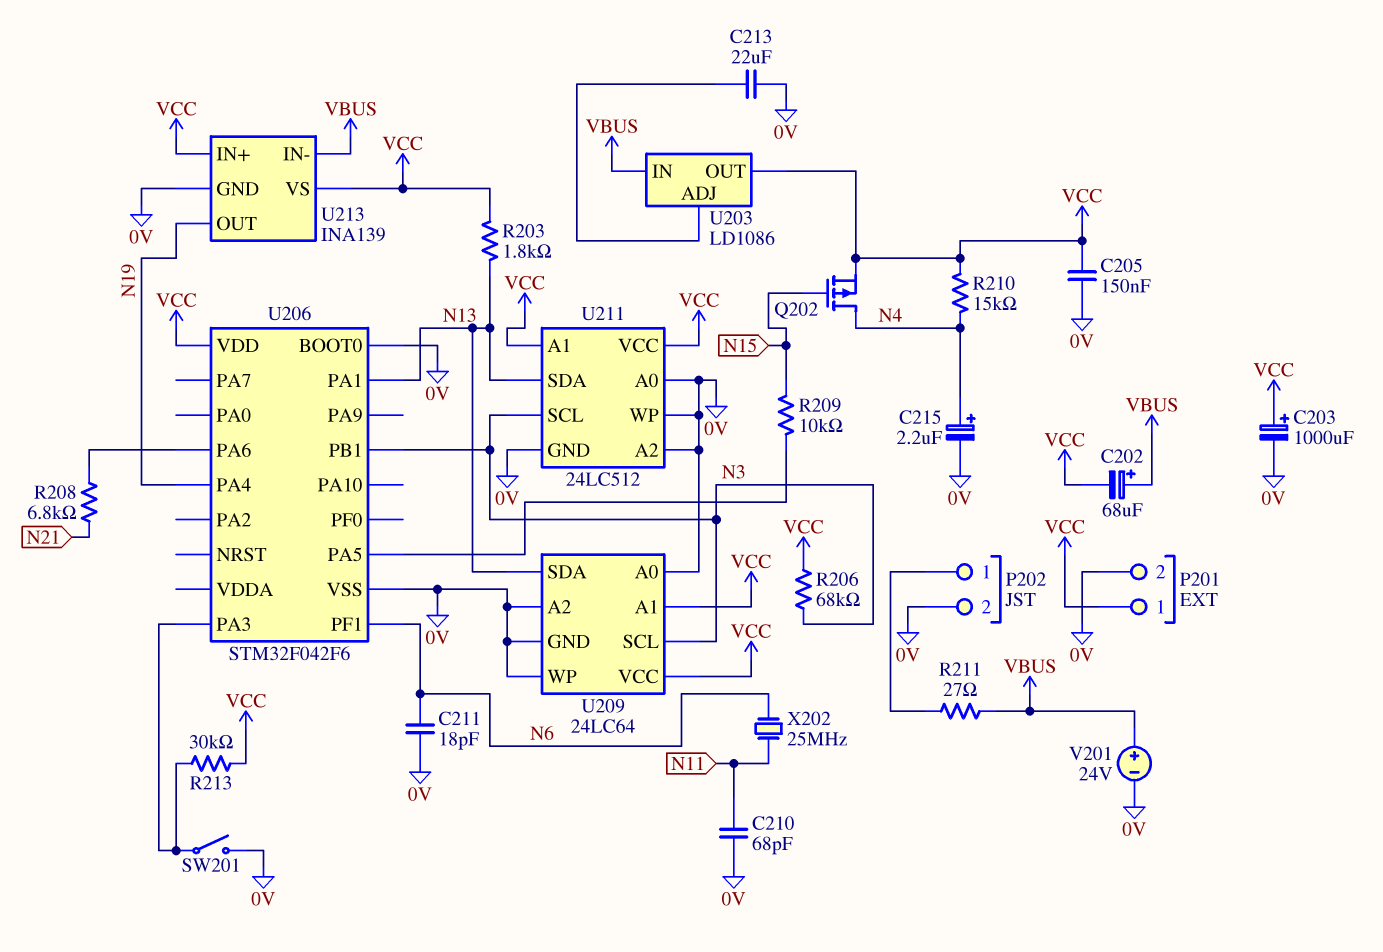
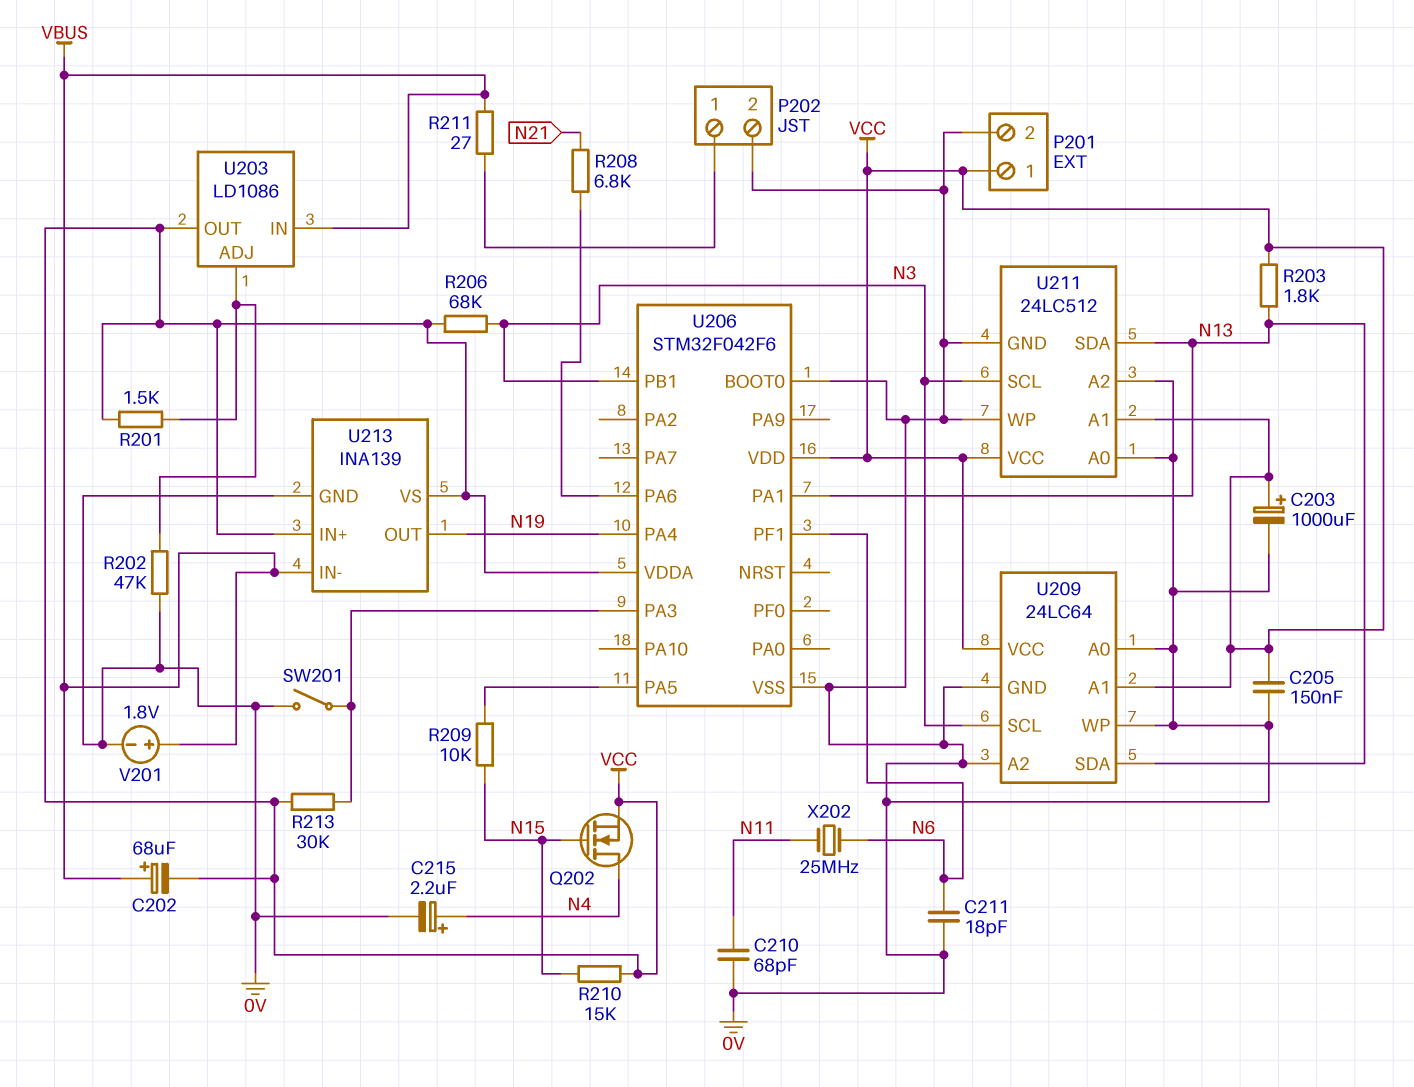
C213: 22uF (0V, U203/ADJ) -> none
Q202: PMOS (G N15, D N4, S VCC) -> NMOS (G N15, D N4, S VCC)
R201: none -> 1.5k (U203/ADJ, VCC)
R202: none -> 47k (0V, U203/ADJ)
R210: 15k (N4, VCC) -> 15k (N15, VCC)
U206 pin VDDA: none -> VCC
V201: 24V (plus VBUS, minus 0V) -> 1.8V (plus VBUS, minus 0V)

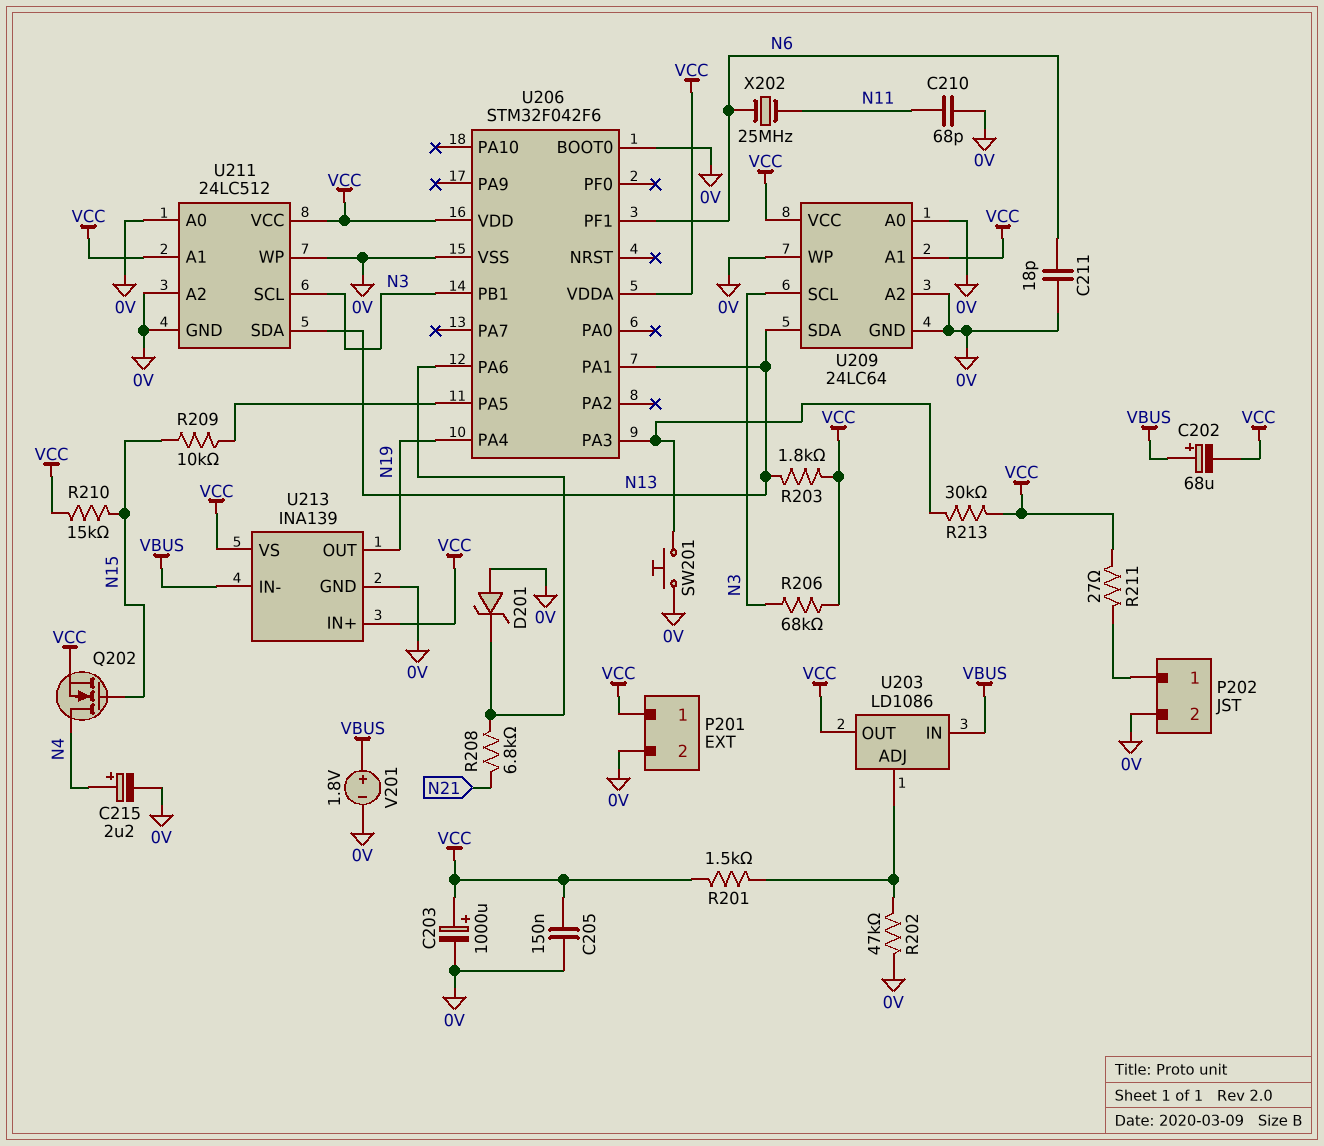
D201: none -> zener (A 0V, K U206/PA6)
R211: 27 (P202/1, VBUS) -> 27 (P202/1, VCC)
SW201: switch (0V, U206/PA3) -> button (0V, U206/PA3)

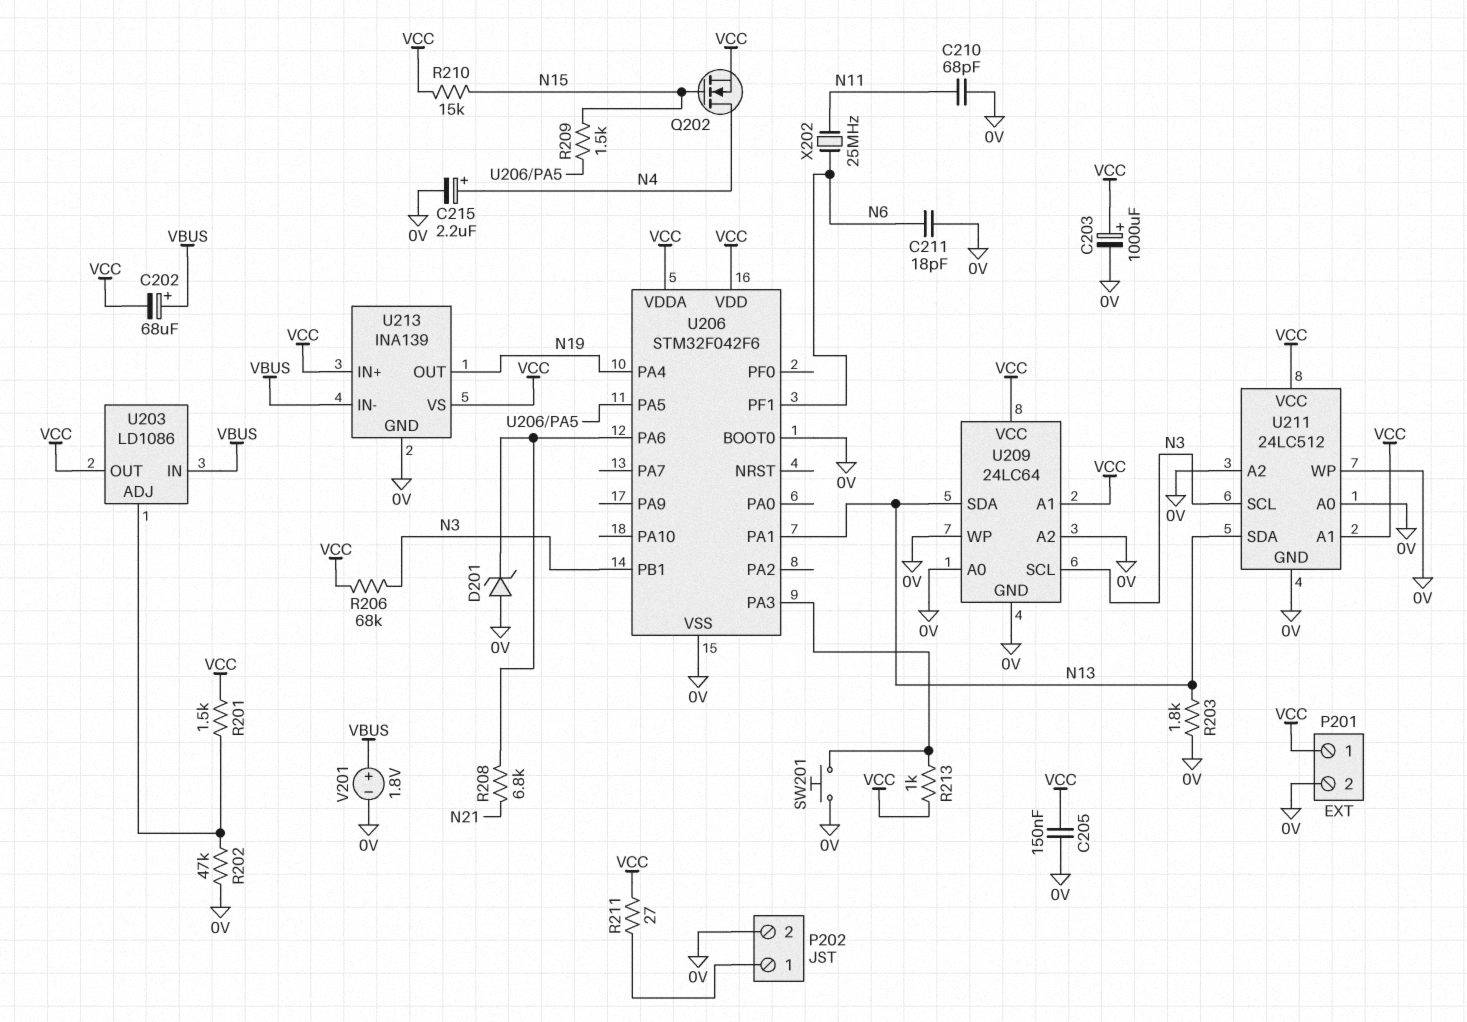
R203: 1.8k (N13, VCC) -> 1.8k (0V, N13)
R209: 10k (N15, U206/PA5) -> 1.5k (N15, U206/PA5)
R213: 30k (U206/PA3, VCC) -> 1k (U206/PA3, VCC)

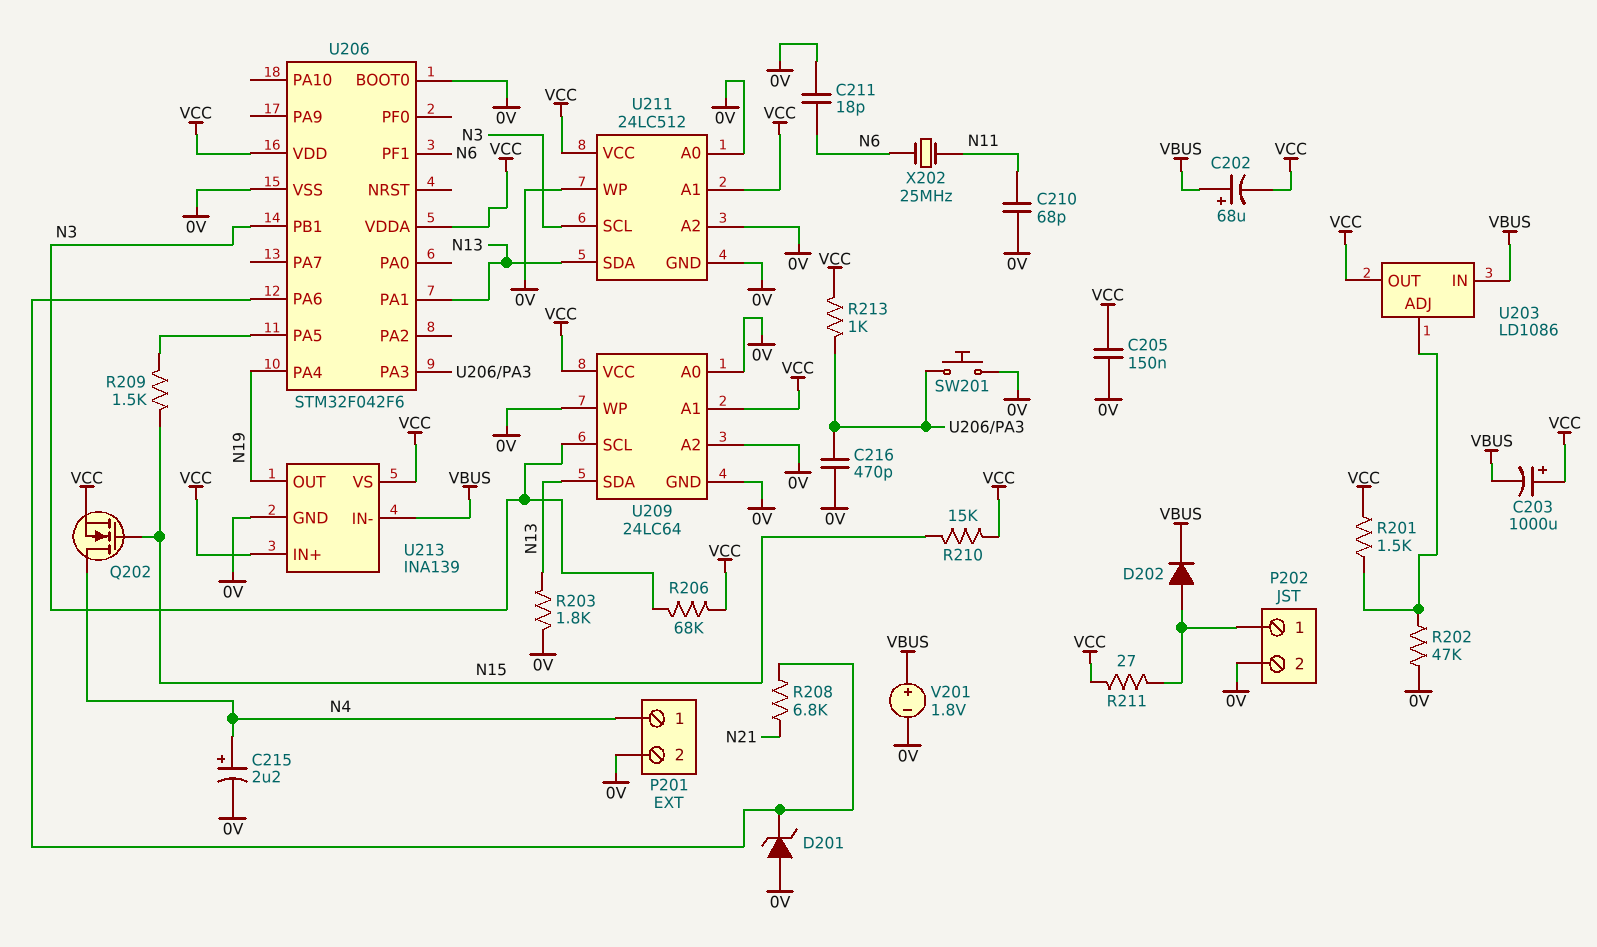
C203: 1000uF (plus VCC, minus 0V) -> 1000uF (plus VCC, minus VBUS)
C216: none -> 470pF (0V, U206/PA3)
D202: none -> diode (A P202/1, K VBUS)
P201 pin 1: VCC -> N4

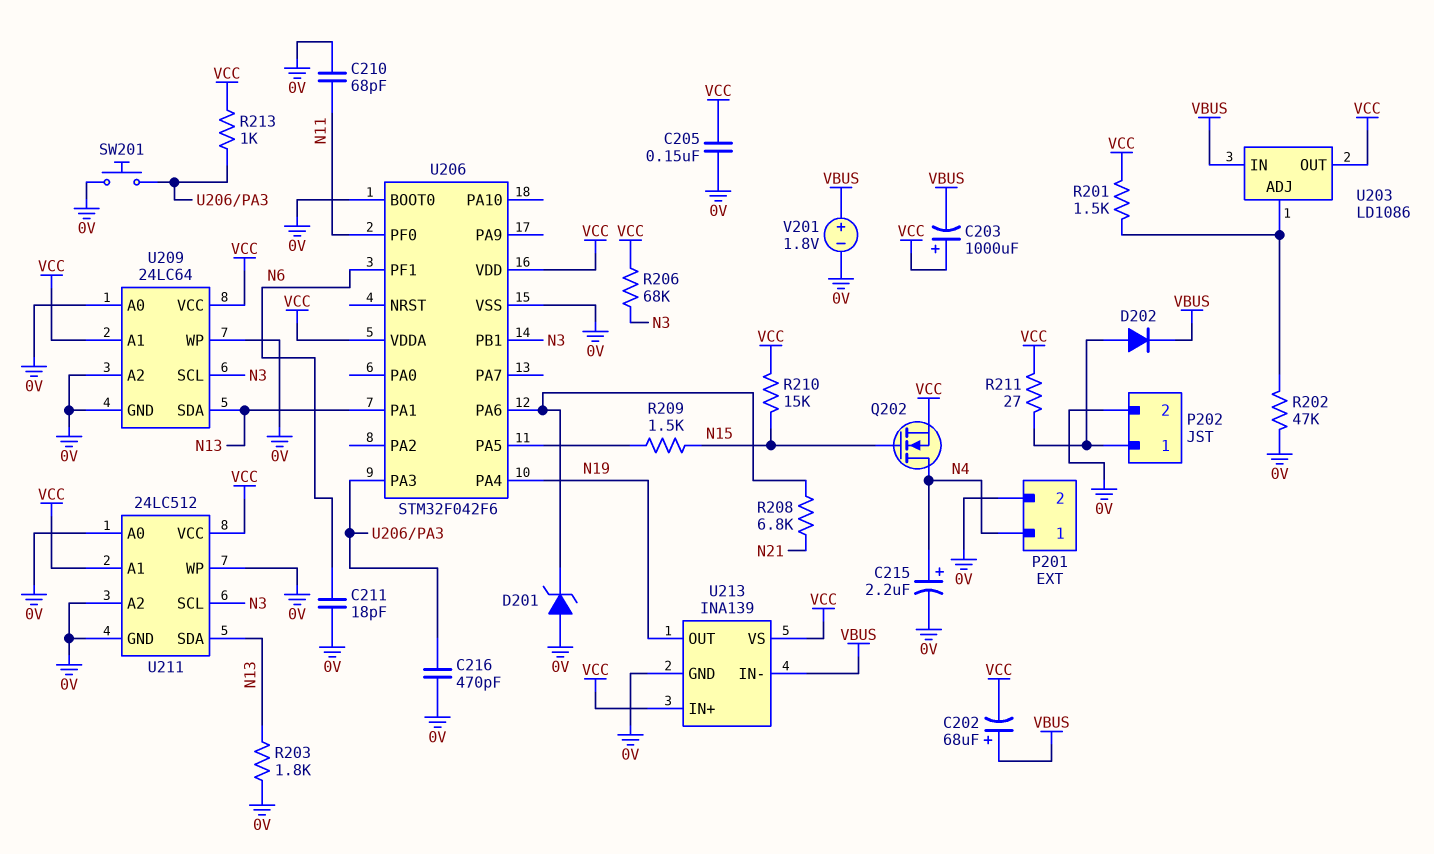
U206 pin PF0: none -> N11
X202: 25MHz (N6, N11) -> none

